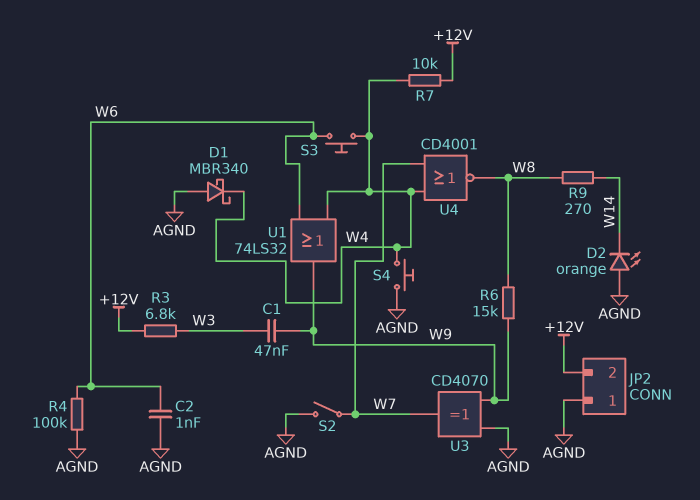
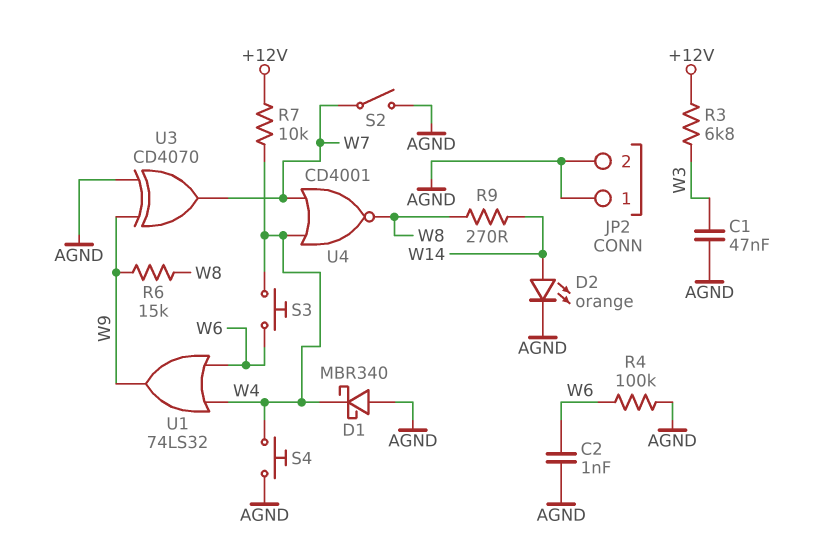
C1: 47nF (W3, W9) -> 47nF (AGND, W3)
D2: LED orange (A AGND, K W14) -> LED orange (A W14, K AGND)
JP2 pin 2: +12V -> AGND

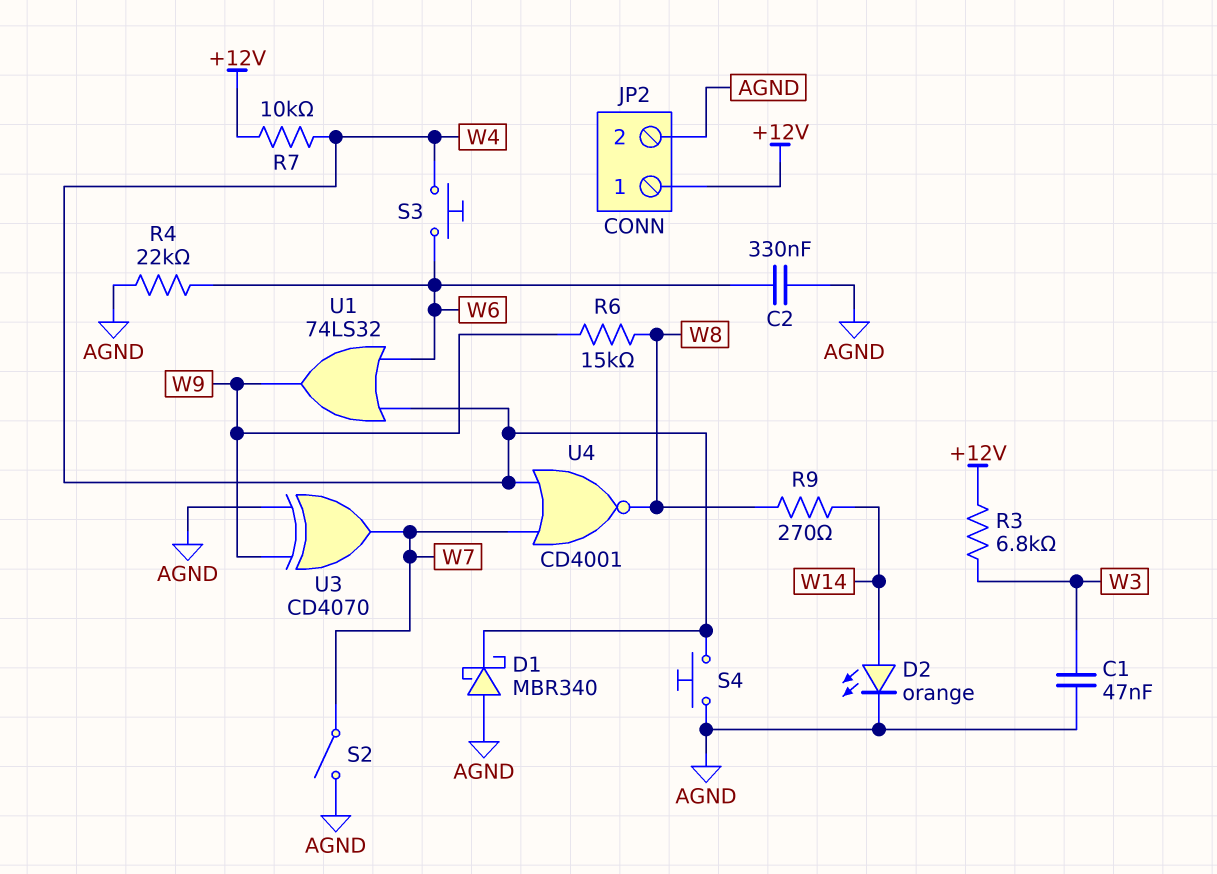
C2: 1nF (AGND, W6) -> 330nF (AGND, W6)
JP2 pin 1: AGND -> +12V
R4: 100k (AGND, W6) -> 22k (AGND, W6)

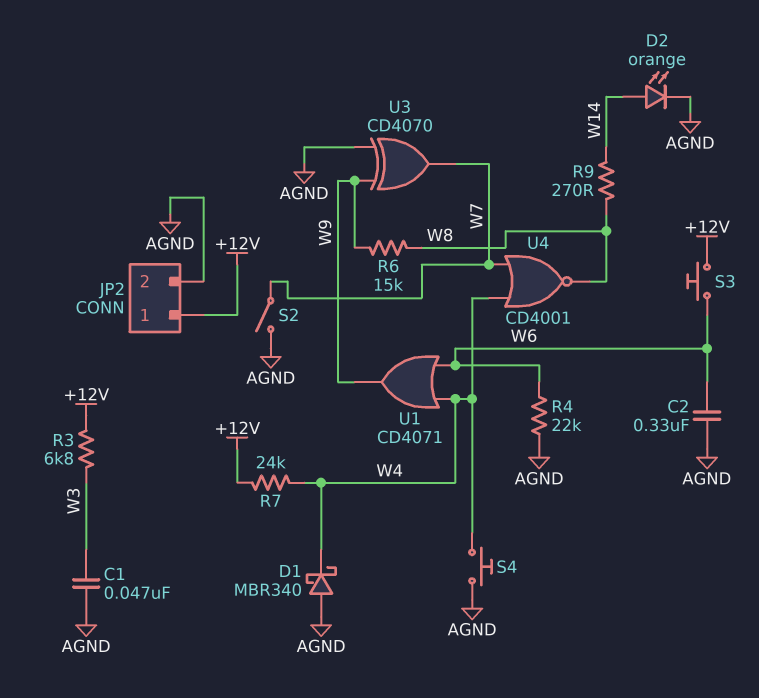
R7: 10k (+12V, W4) -> 24k (+12V, W4)
S3: button (W4, W6) -> button (+12V, W6)
U1: OR 74LS32 (in W4, in W6, out W9) -> OR CD4071 (in W4, in W6, out W9)

